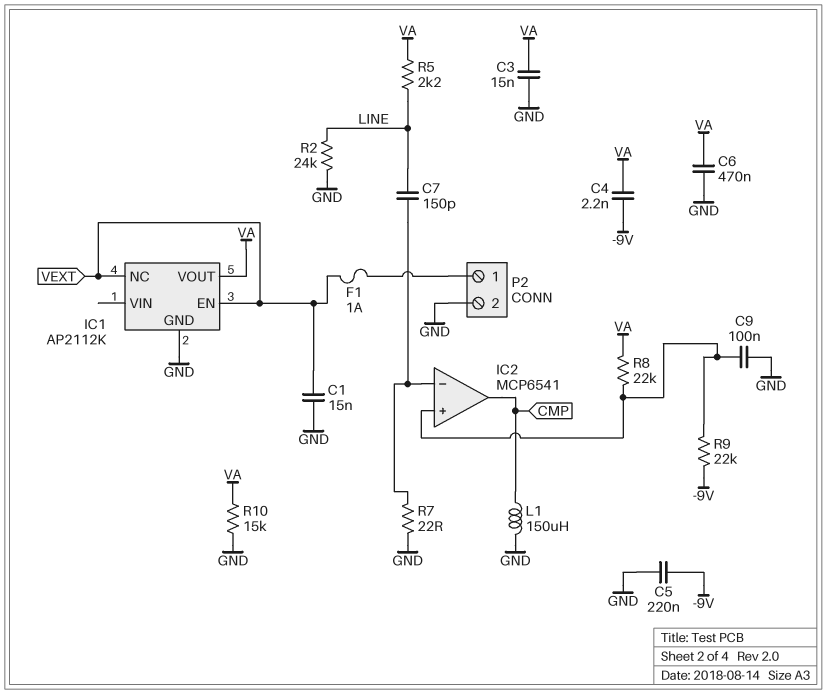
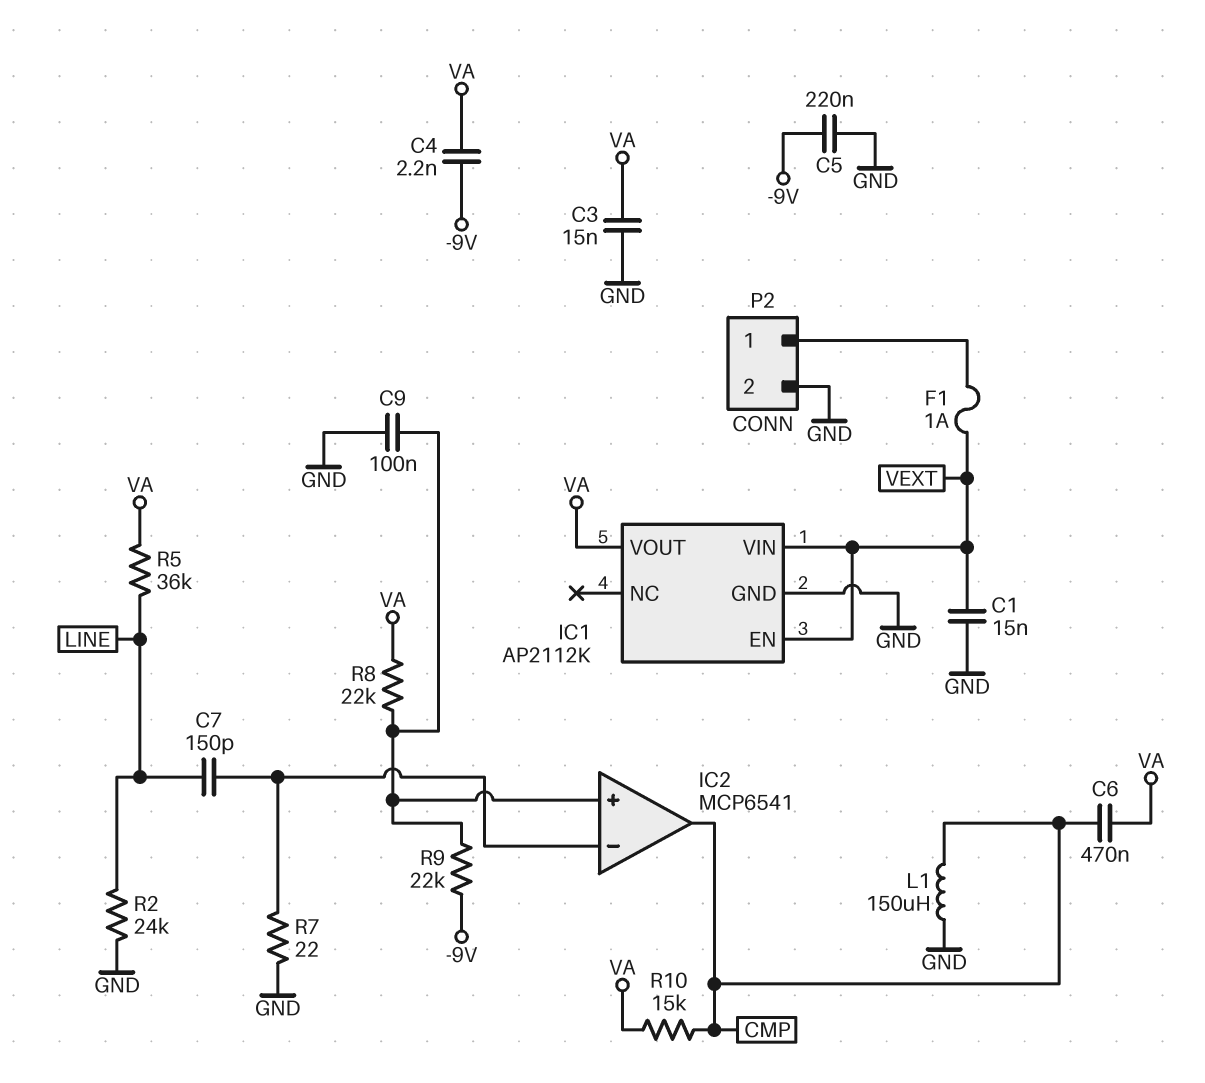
C6: 470nF (GND, VA) -> 470nF (CMP, VA)
IC1 pin NC: VEXT -> none
IC1 pin VIN: none -> VEXT
R5: 2.2k (LINE, VA) -> 36k (LINE, VA)
R10: 15k (GND, VA) -> 15k (CMP, VA)

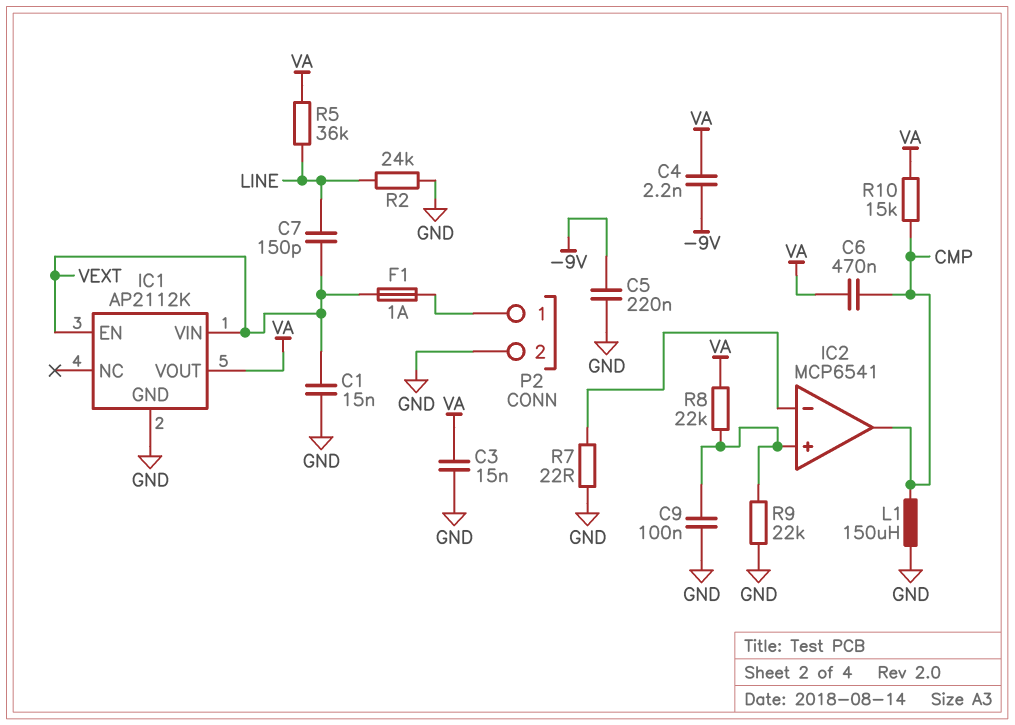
C7: 150pF (IC2/in-, LINE) -> 150pF (LINE, VEXT)
R9: 22k (-9V, IC2/in+) -> 22k (GND, IC2/in+)

